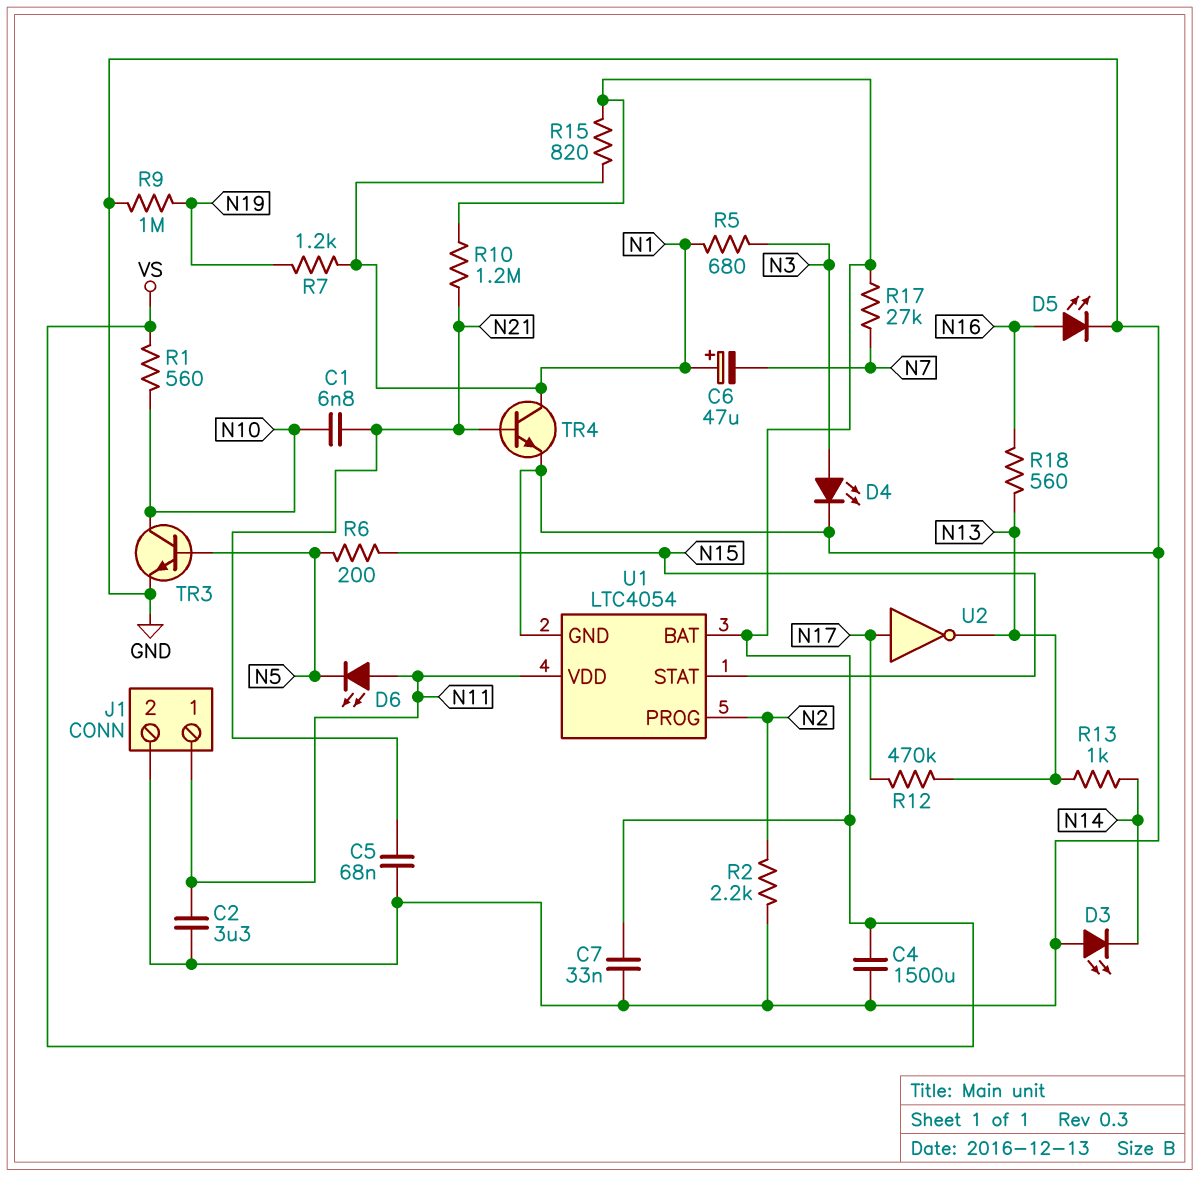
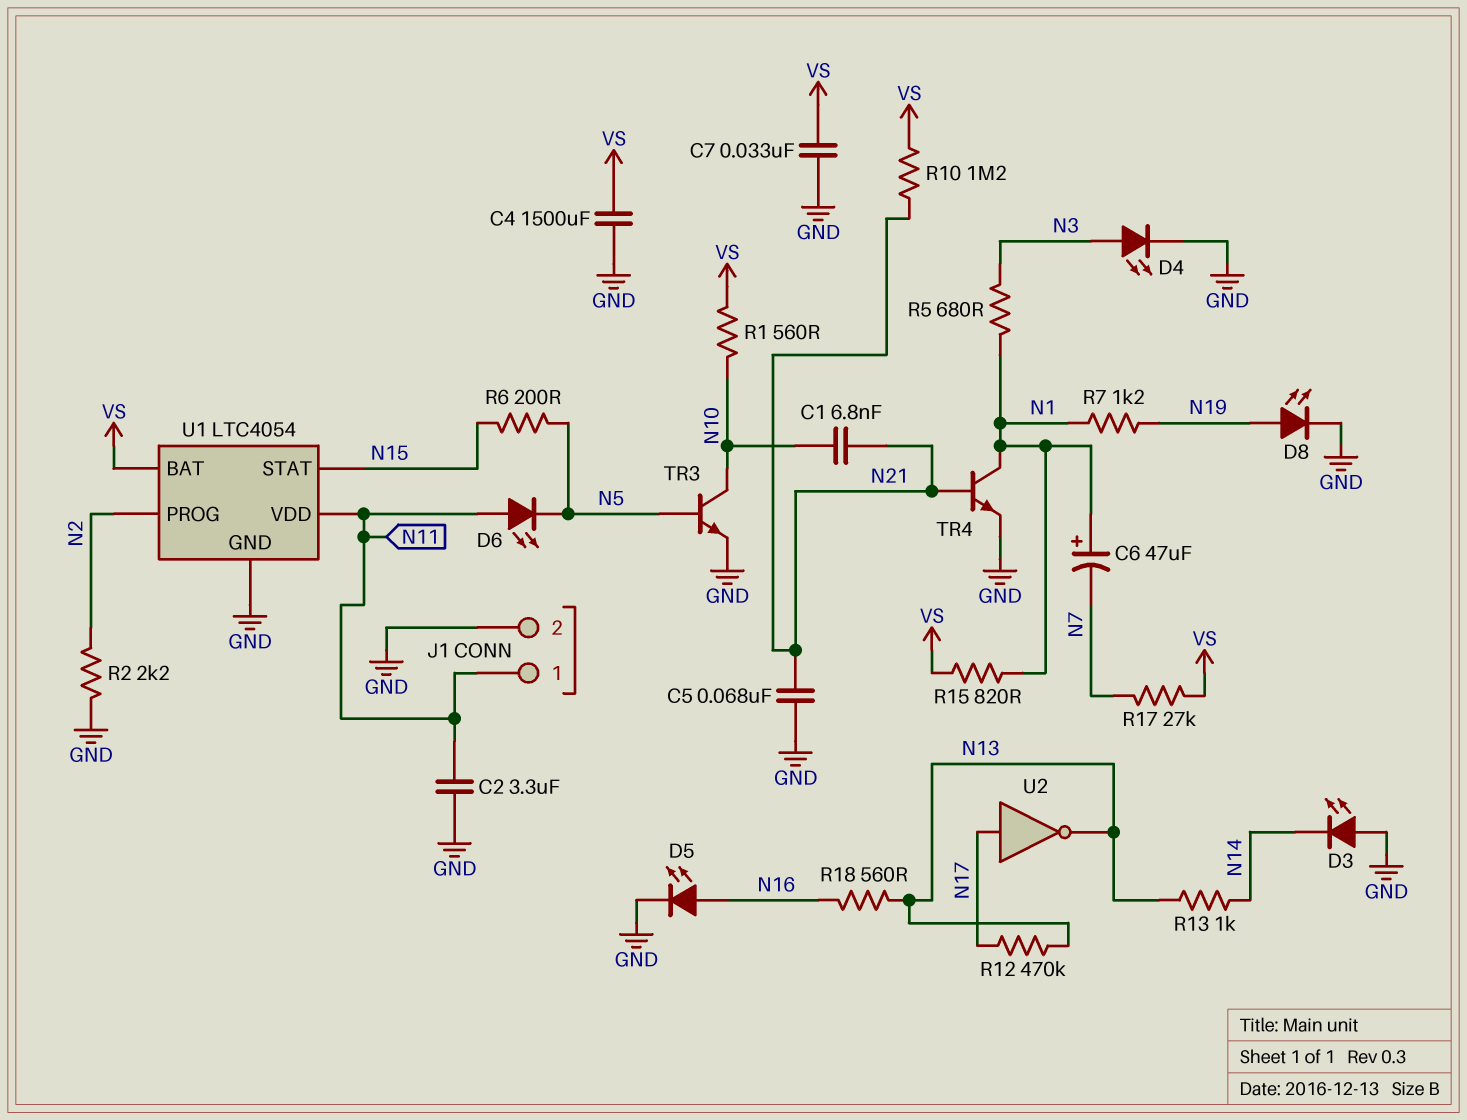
D8: none -> LED (A N19, K GND)
R9: 1M (GND, N19) -> none

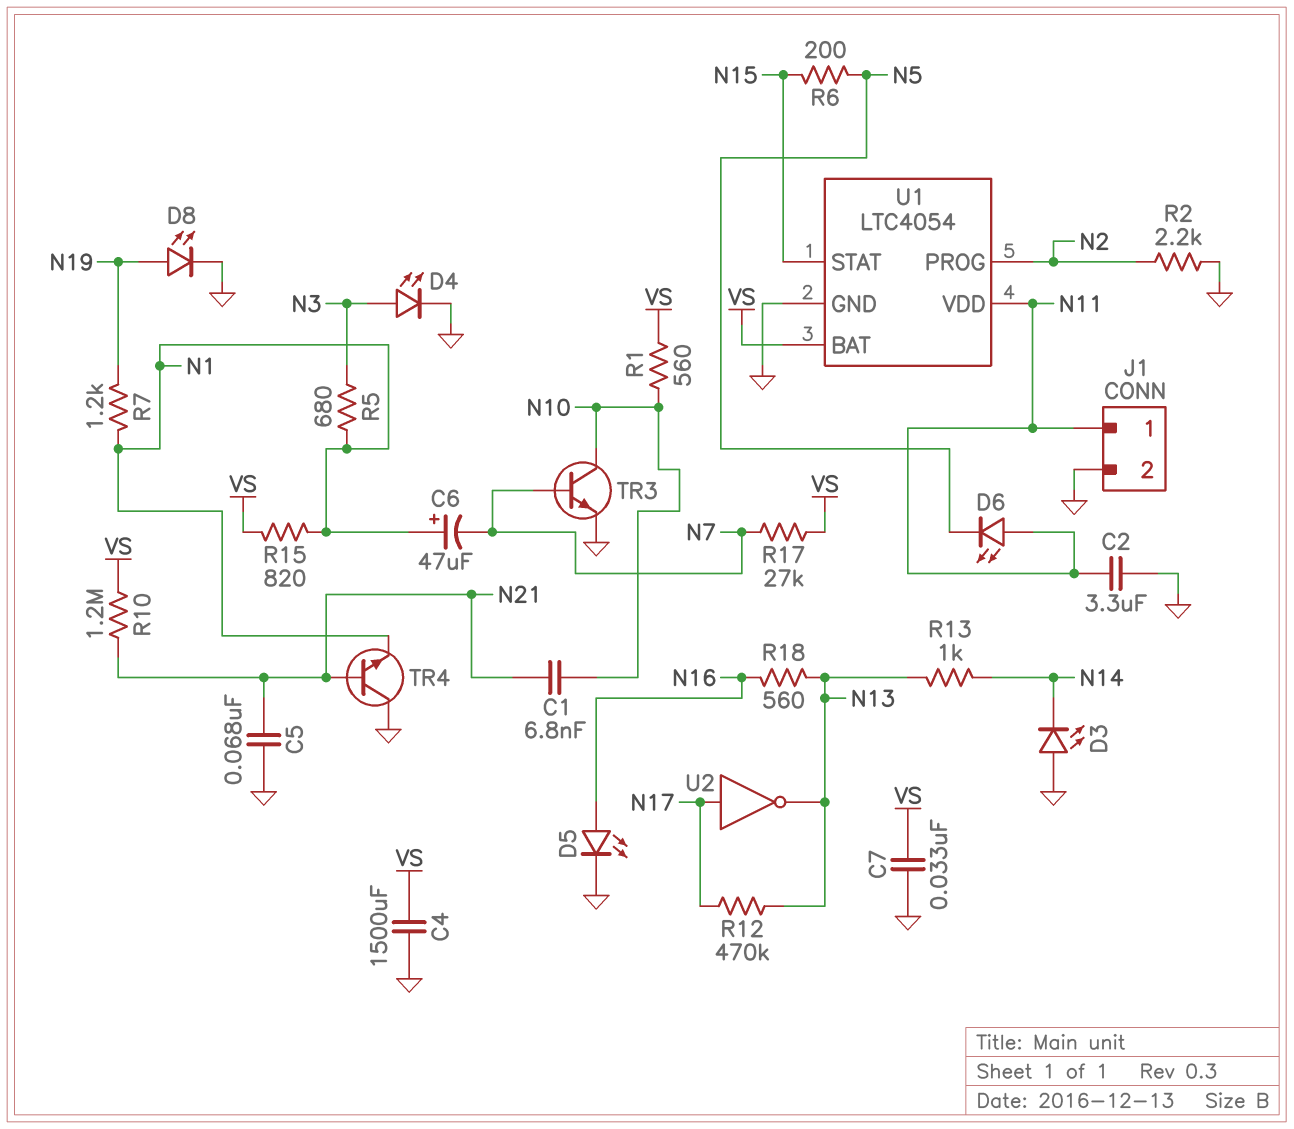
TR3: NPN (B N5, C N10, E GND) -> NPN (B N7, C N10, E GND)
TR4: NPN (B N21, C N1, E GND) -> NPN (B N21, C GND, E N1)

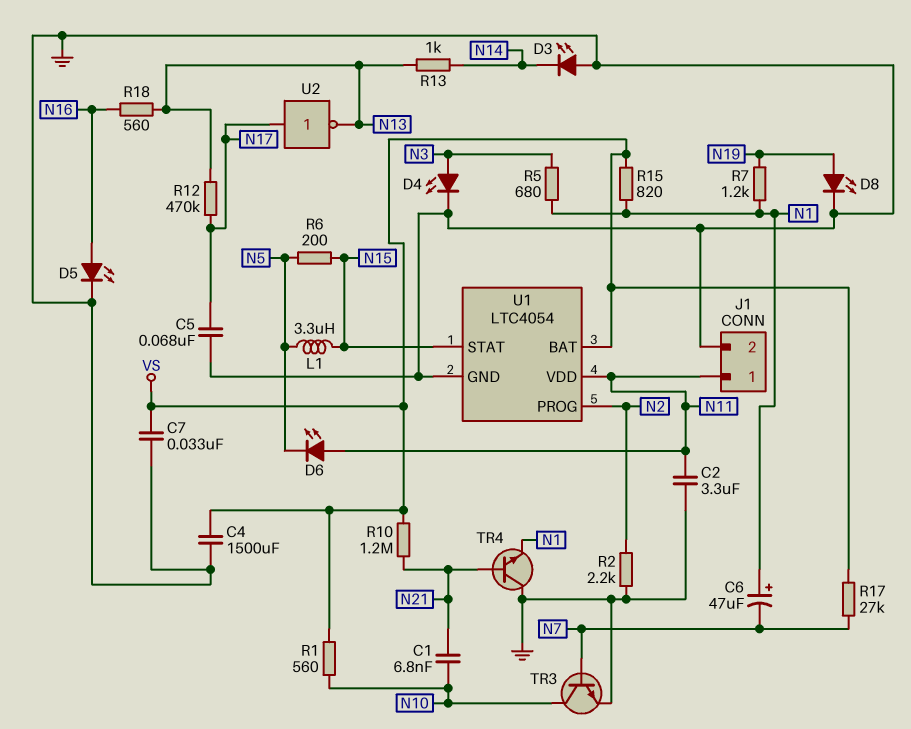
C5: 68nF (GND, N21) -> 68nF (GND, N17)
L1: none -> 3.3uH (N5, N15)

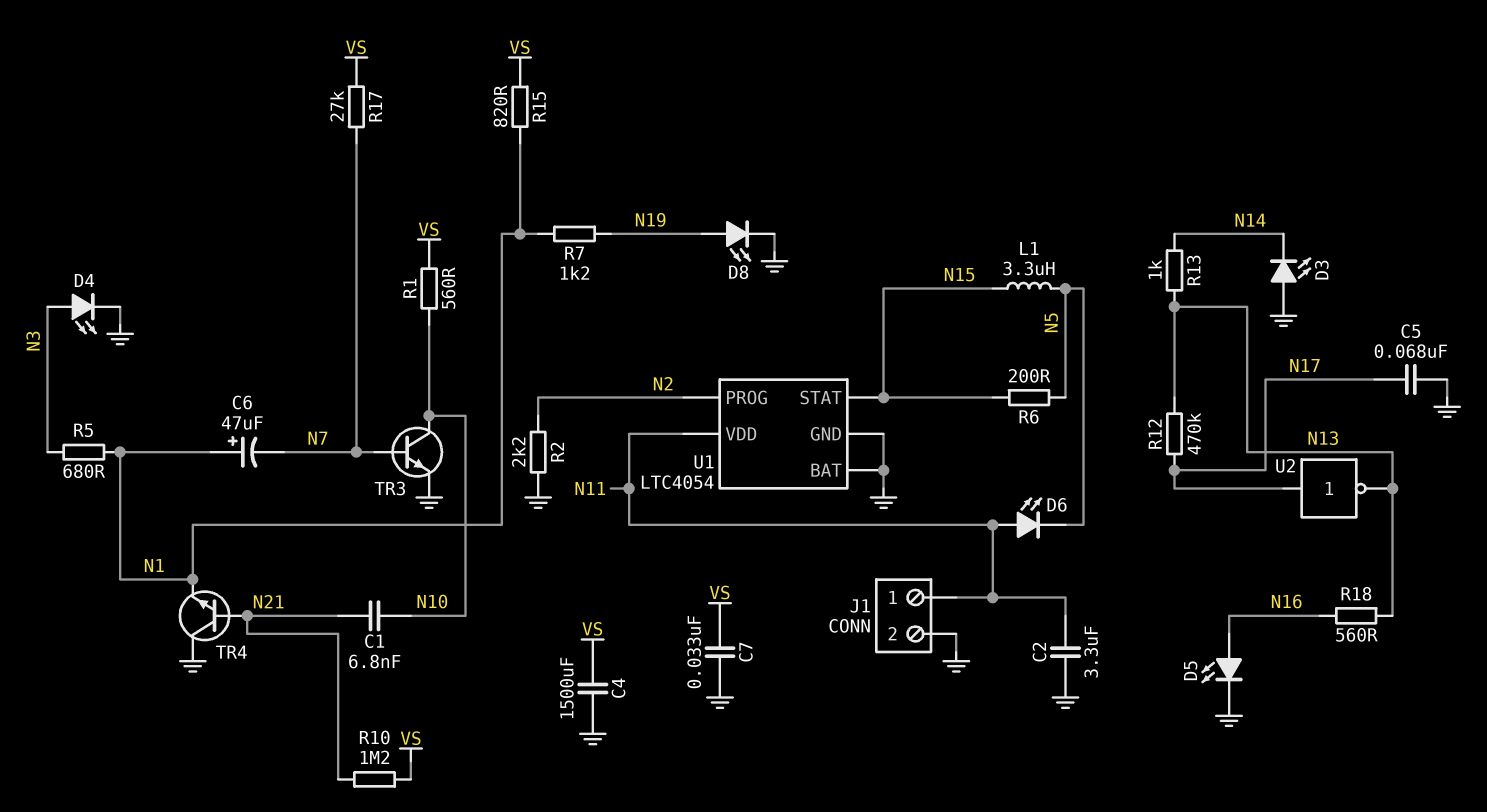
U1 pin BAT: VS -> GND

